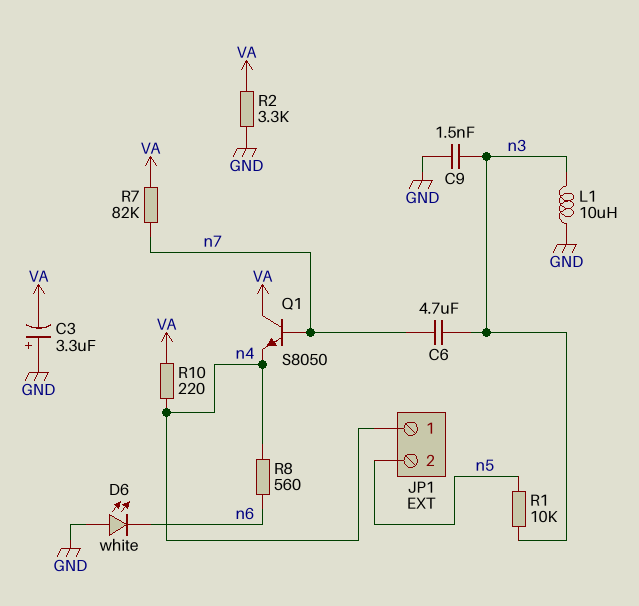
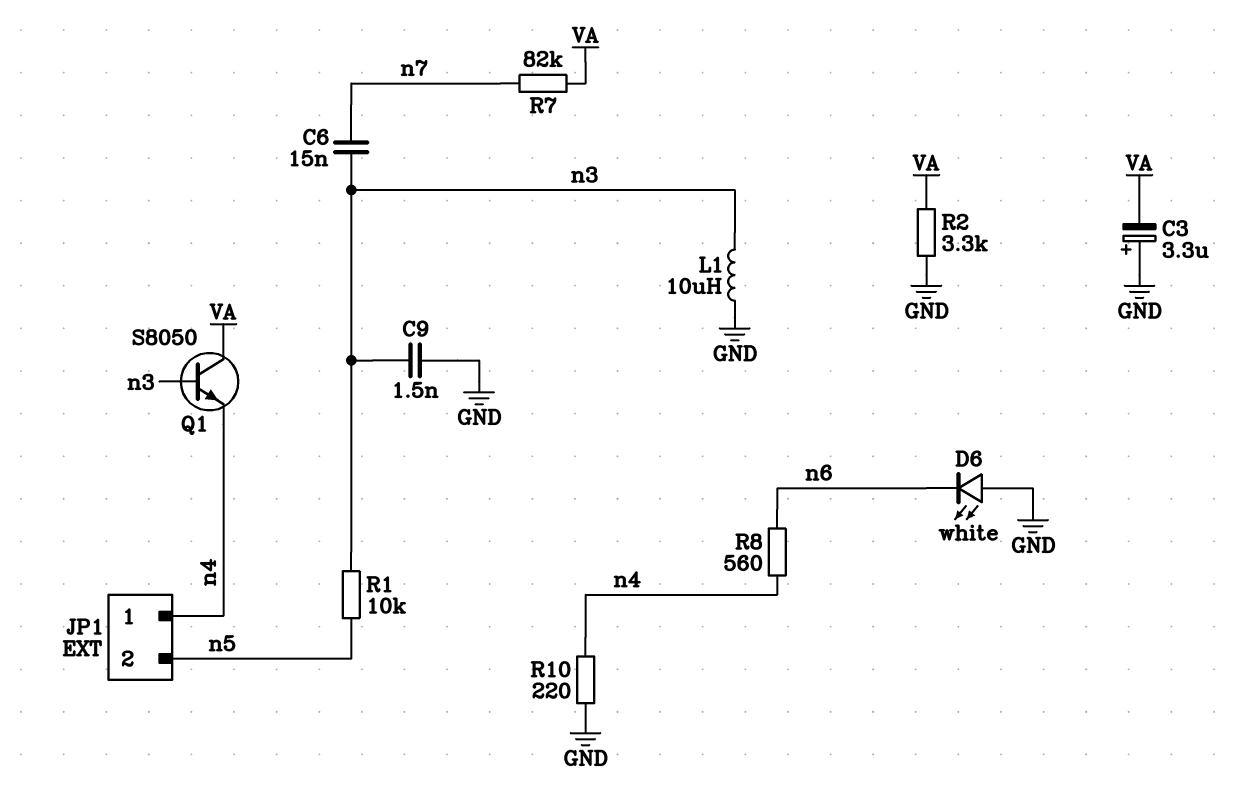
C6: 4.7uF (n3, n7) -> 15nF (n3, n7)
Q1: NPN S8050 (B n7, C VA, E n4) -> NPN S8050 (B n3, C VA, E n4)
R10: 220 (VA, n4) -> 220 (GND, n4)

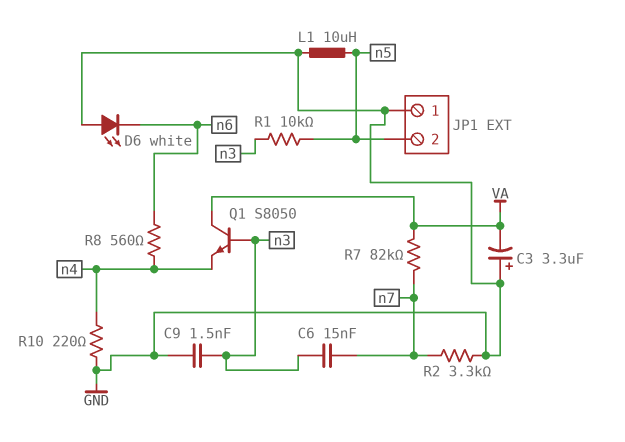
JP1 pin 1: n4 -> GND
L1: 10uH (GND, n3) -> 10uH (GND, n5)
R2: 3.3k (GND, VA) -> 3.3k (GND, n7)

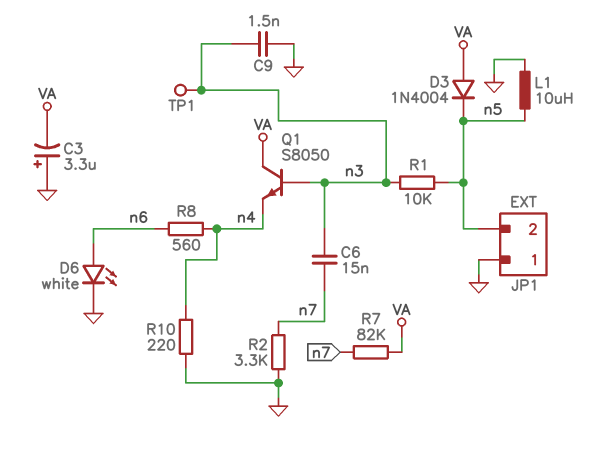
D3: none -> diode 1N4004 (A VA, K n5)
D6: LED white (A GND, K n6) -> LED white (A n6, K GND)
TP1: none -> test point (n3)

